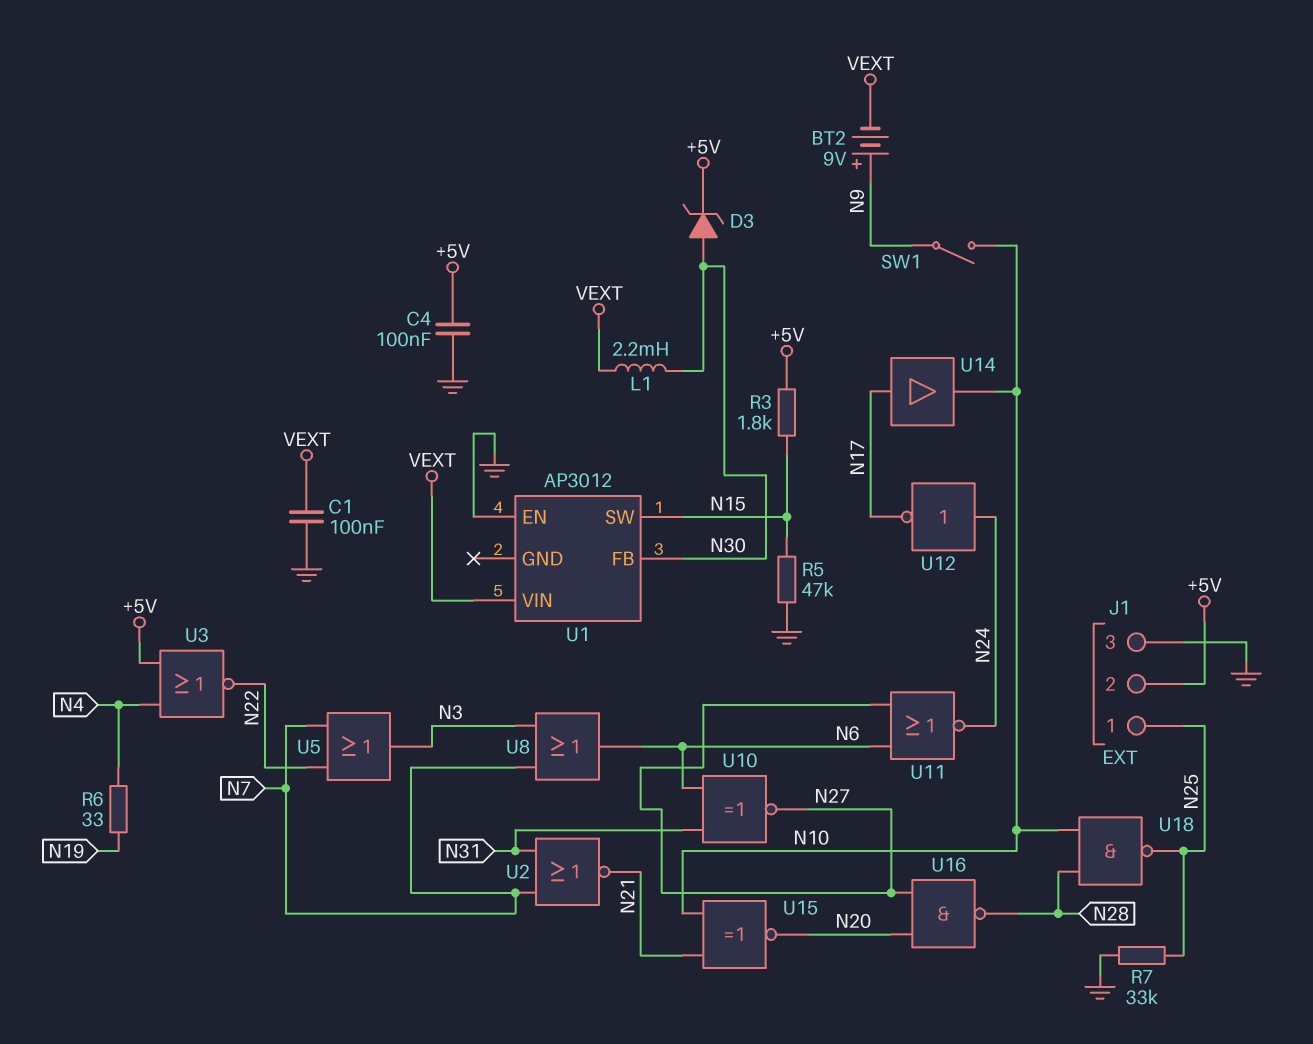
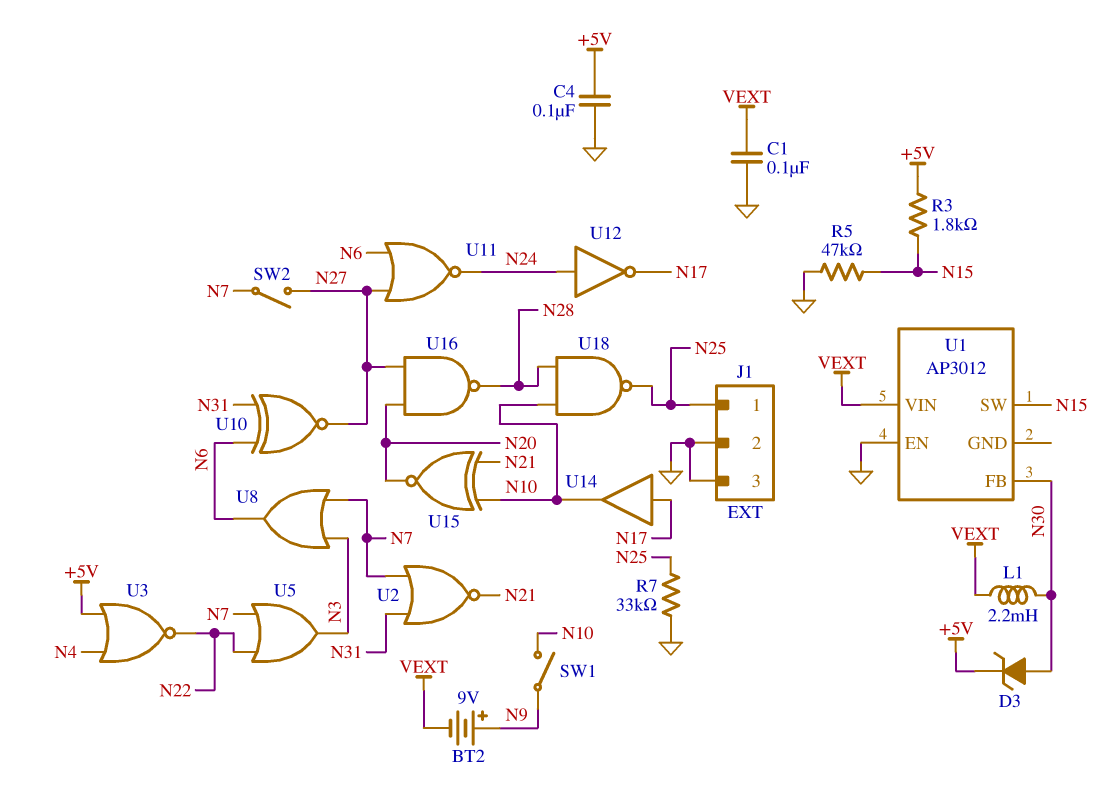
J1 pin 2: +5V -> GND
R6: 33 (N4, N19) -> none
SW2: none -> switch (N7, N27)

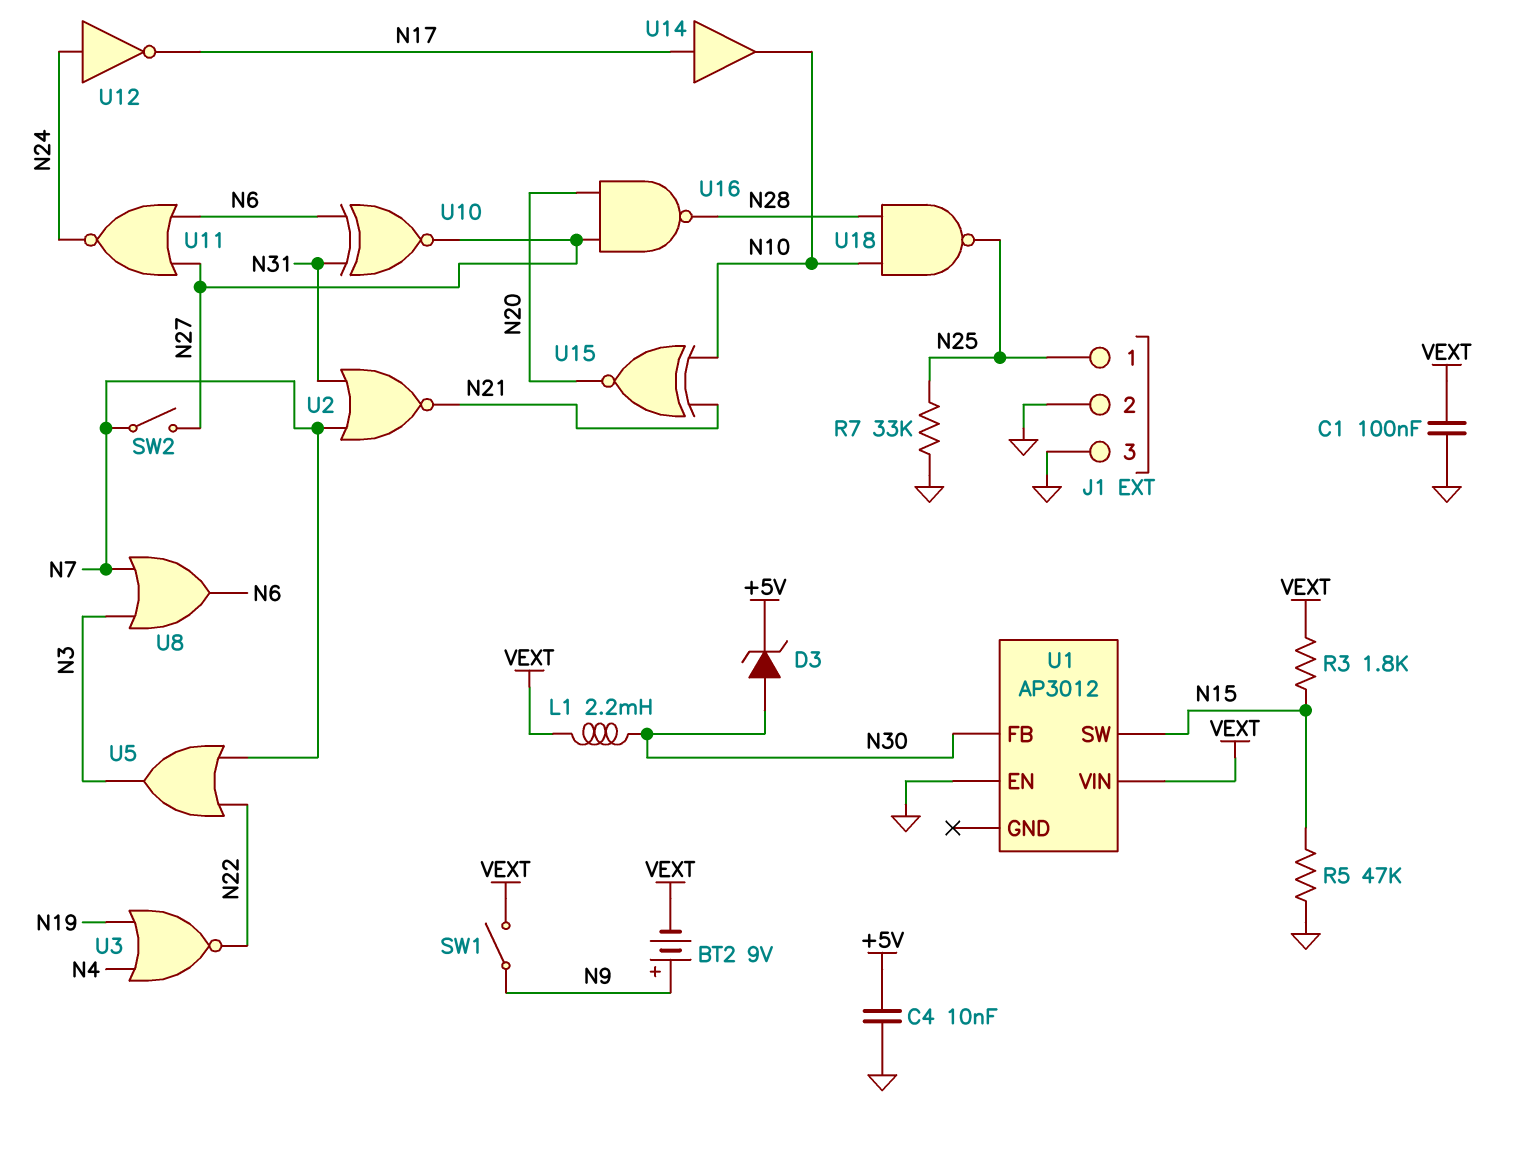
C4: 100nF (+5V, GND) -> 10nF (+5V, GND)
R3: 1.8k (+5V, N15) -> 1.8k (N15, VEXT)
SW1: switch (N9, N10) -> switch (N9, VEXT)
U3: NOR (in +5V, in N4, out N22) -> NOR (in N4, in N19, out N22)

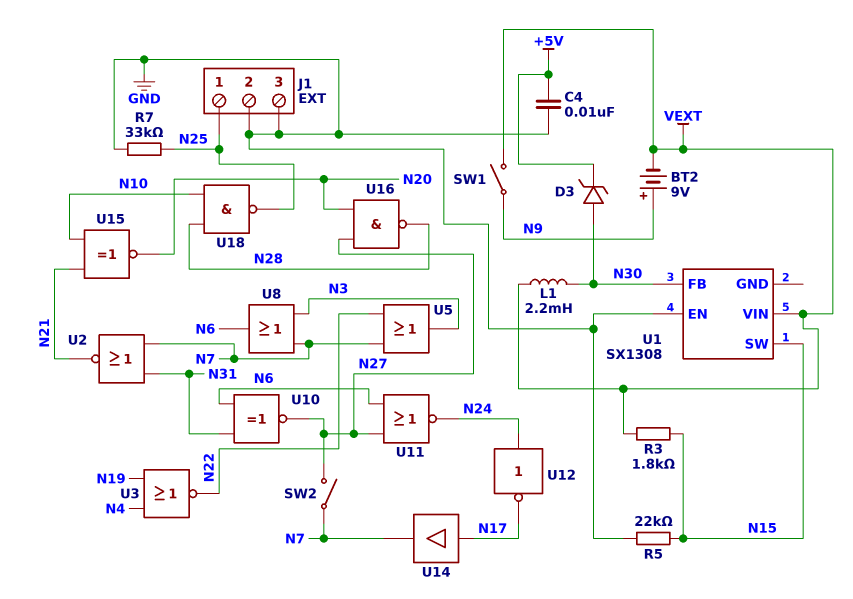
C1: 100nF (GND, VEXT) -> none
R5: 47k (GND, N15) -> 22k (GND, N15)
U1: AP3012 -> SX1308
U14: buffer (in N17, out N10) -> buffer (in N17, out N7)

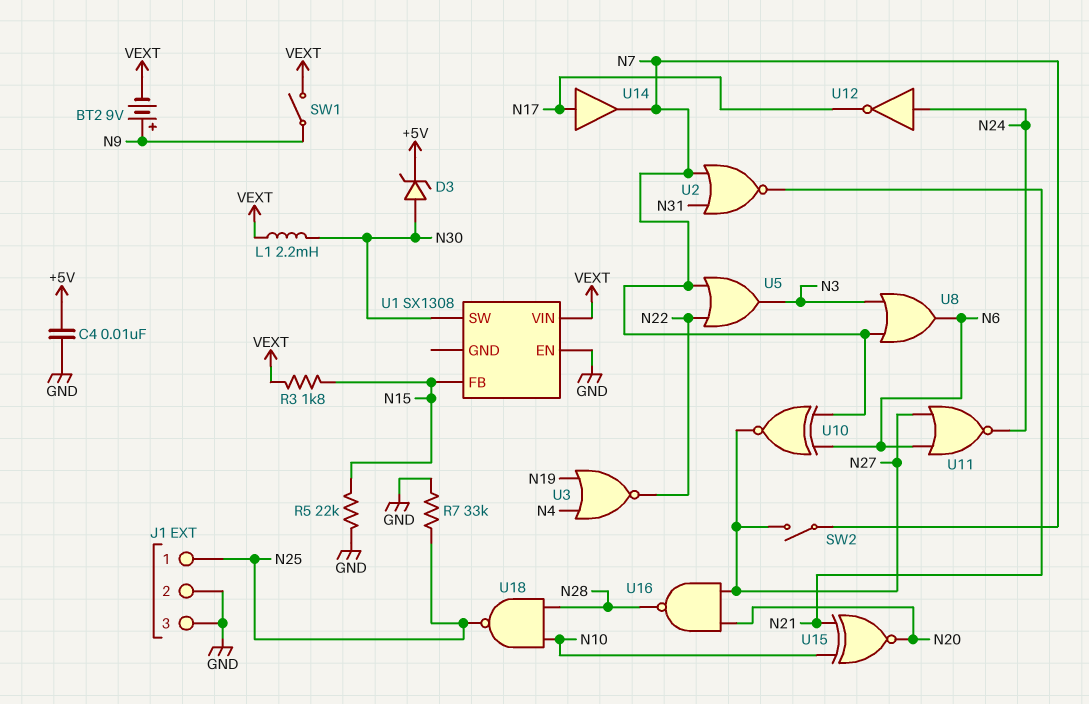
U1 pin FB: N30 -> N15
U1 pin SW: N15 -> N30
U10: XNOR (in N6, in N31, out N27) -> XNOR (in N6, in N7, out N27)

